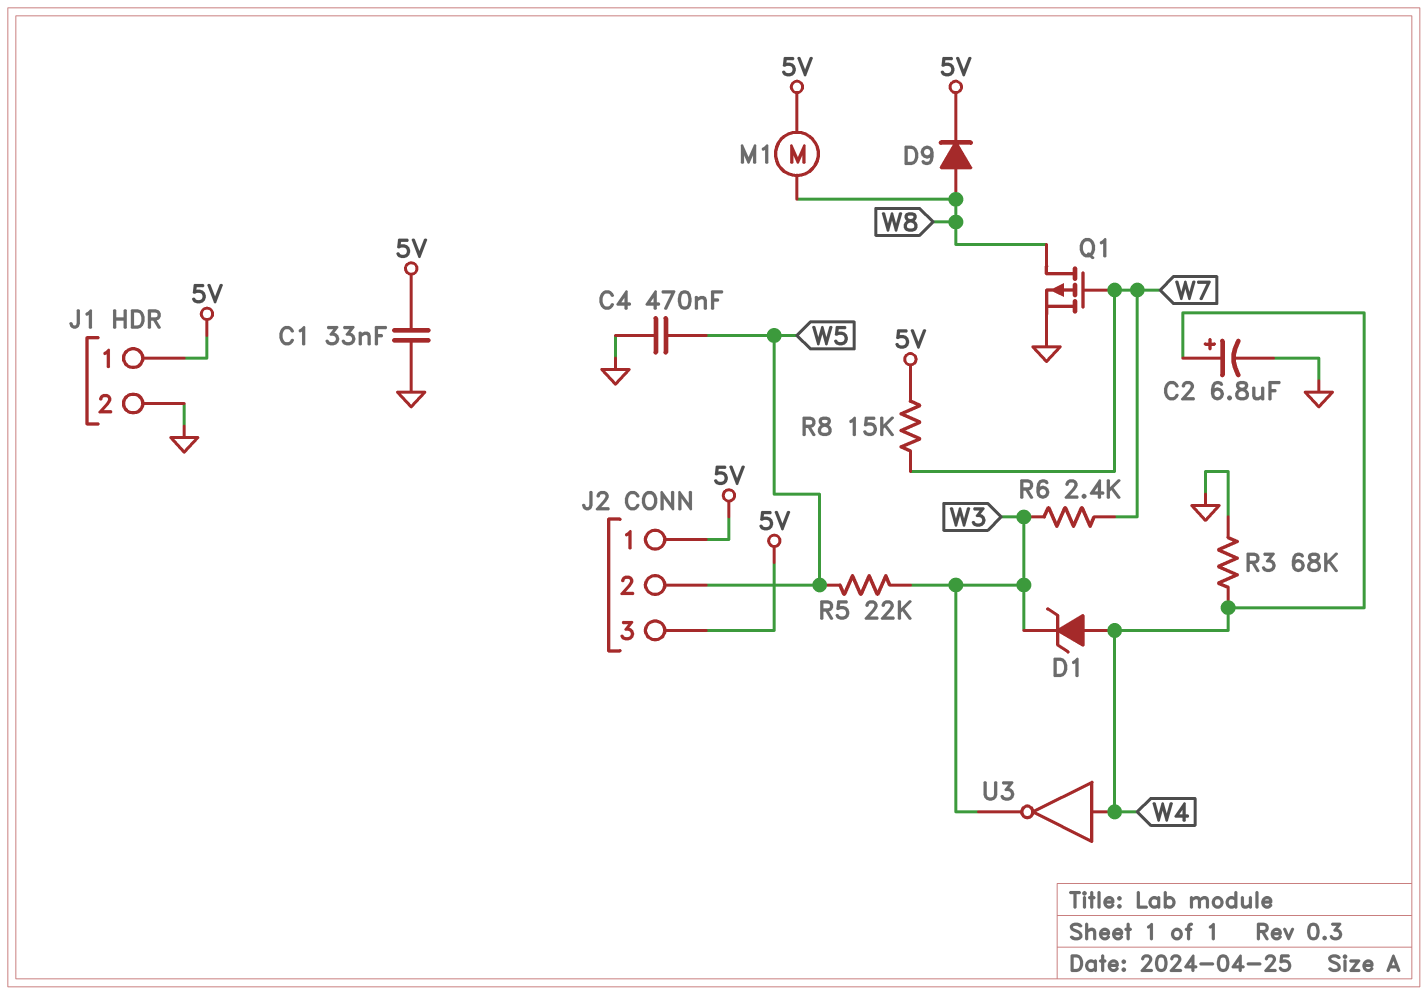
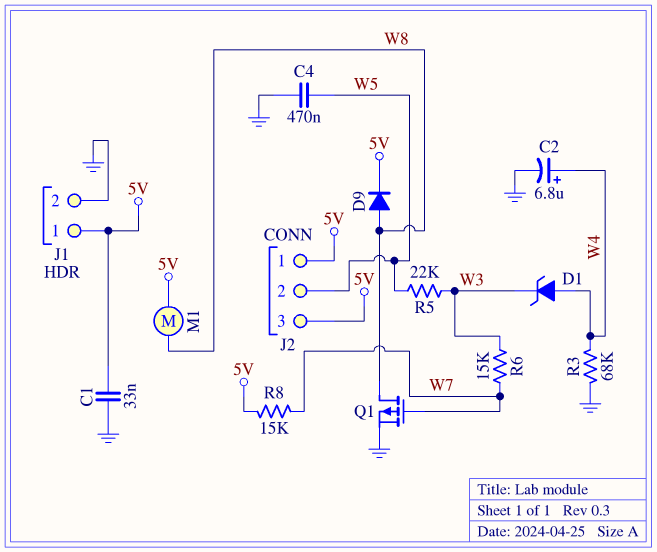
R6: 2.4k (W3, W7) -> 15k (W3, W7)
U3: NOT (in W4, out W3) -> none

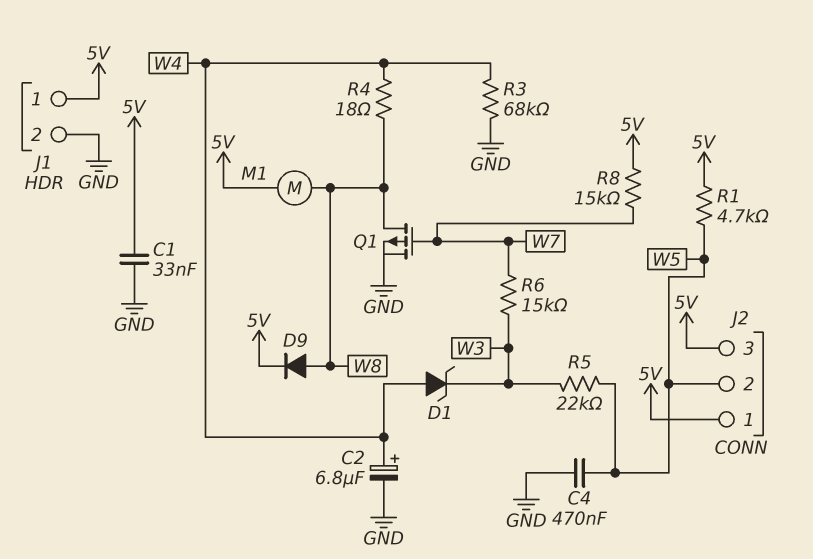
R1: none -> 4.7k (5V, W5)
R4: none -> 18 (W4, W8)

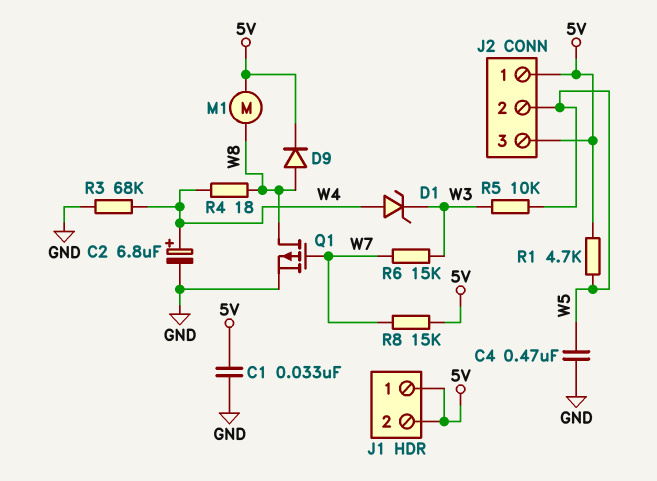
J1 pin 2: GND -> 5V
R5: 22k (W3, W5) -> 10k (W3, W5)

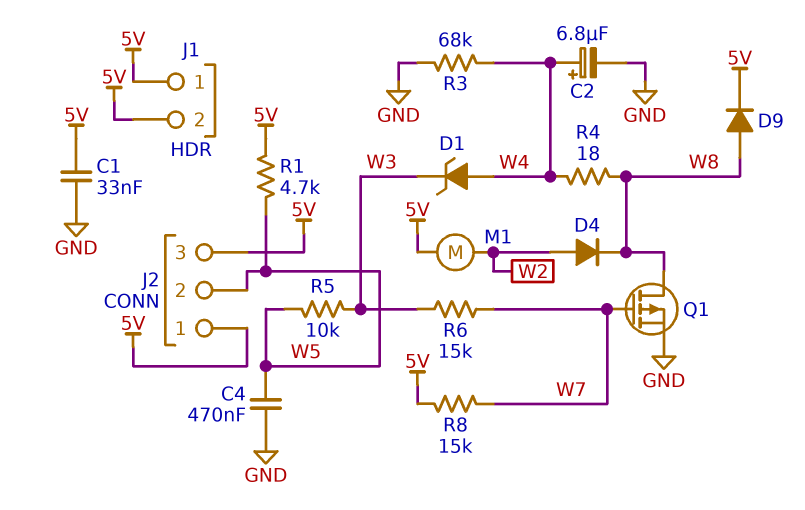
D4: none -> diode (A W2, K W8)
M1: motor (5V, W8) -> motor (5V, W2)

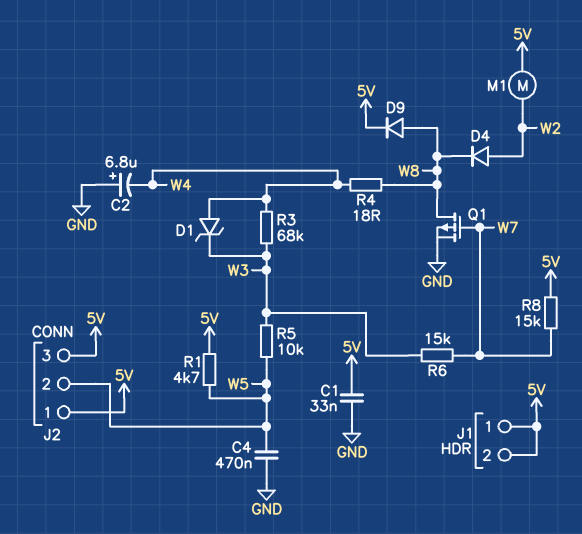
C2: 6.8uF (plus W4, minus GND) -> 6.8uF (plus GND, minus W4)
R3: 68k (GND, W4) -> 68k (W3, W4)

